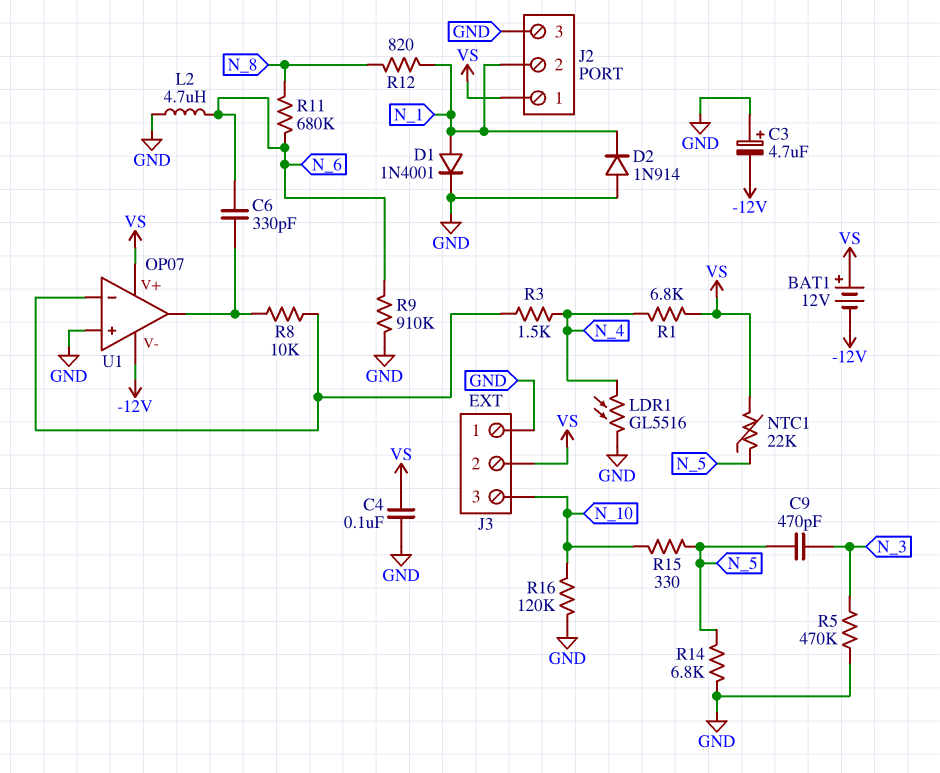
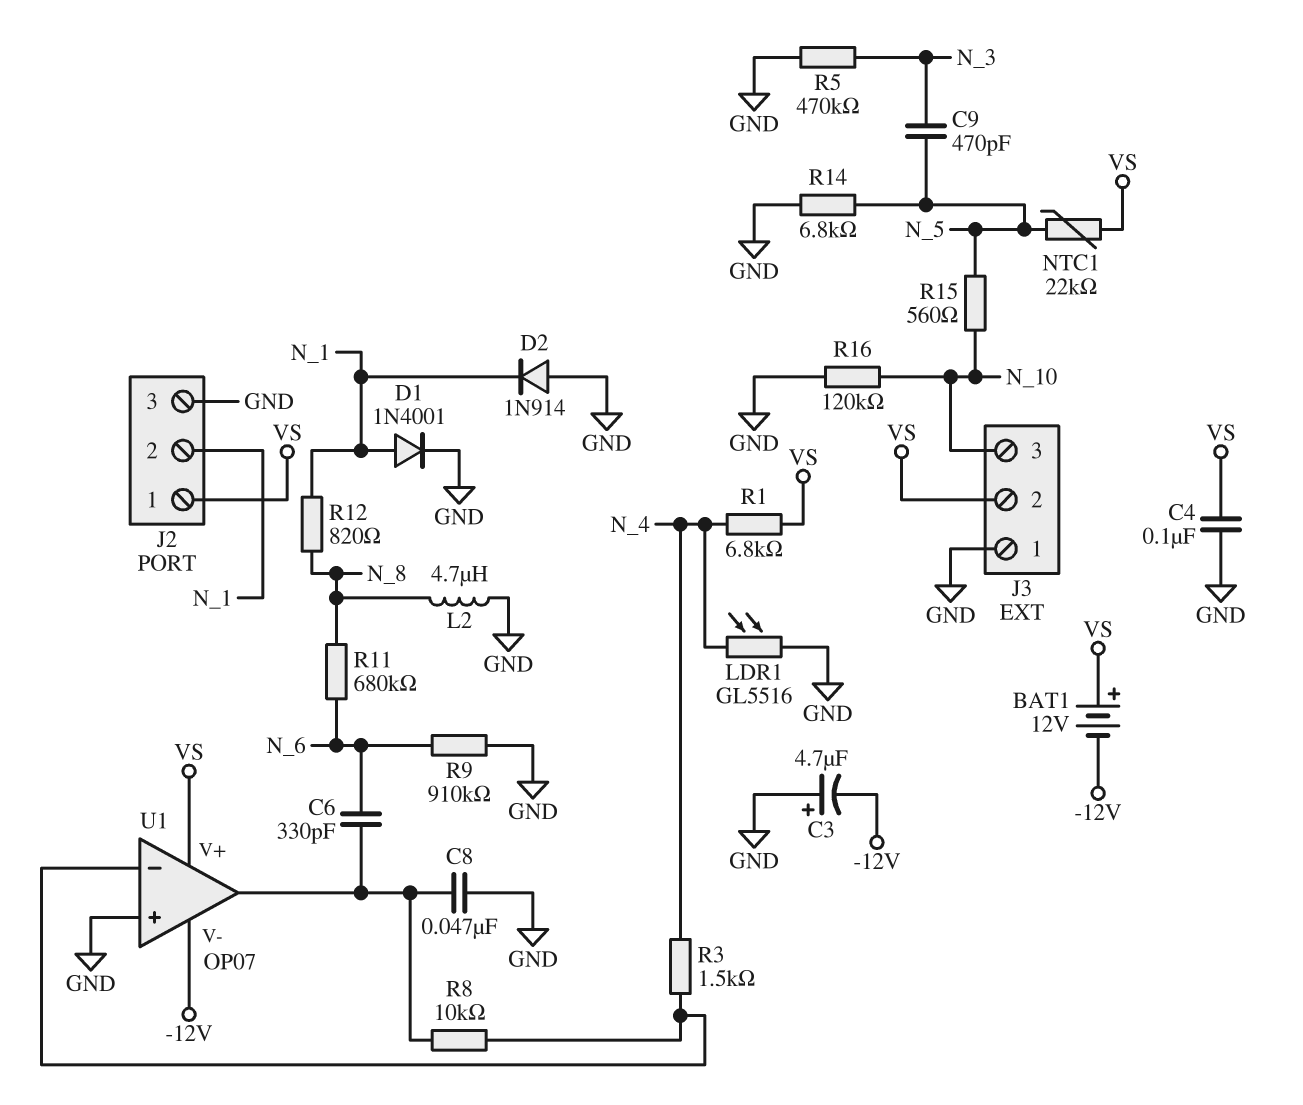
C8: none -> 47nF (GND, U1/out)
L2: 4.7uH (GND, N_6) -> 4.7uH (GND, N_8)
R15: 330 (N_5, N_10) -> 560 (N_5, N_10)

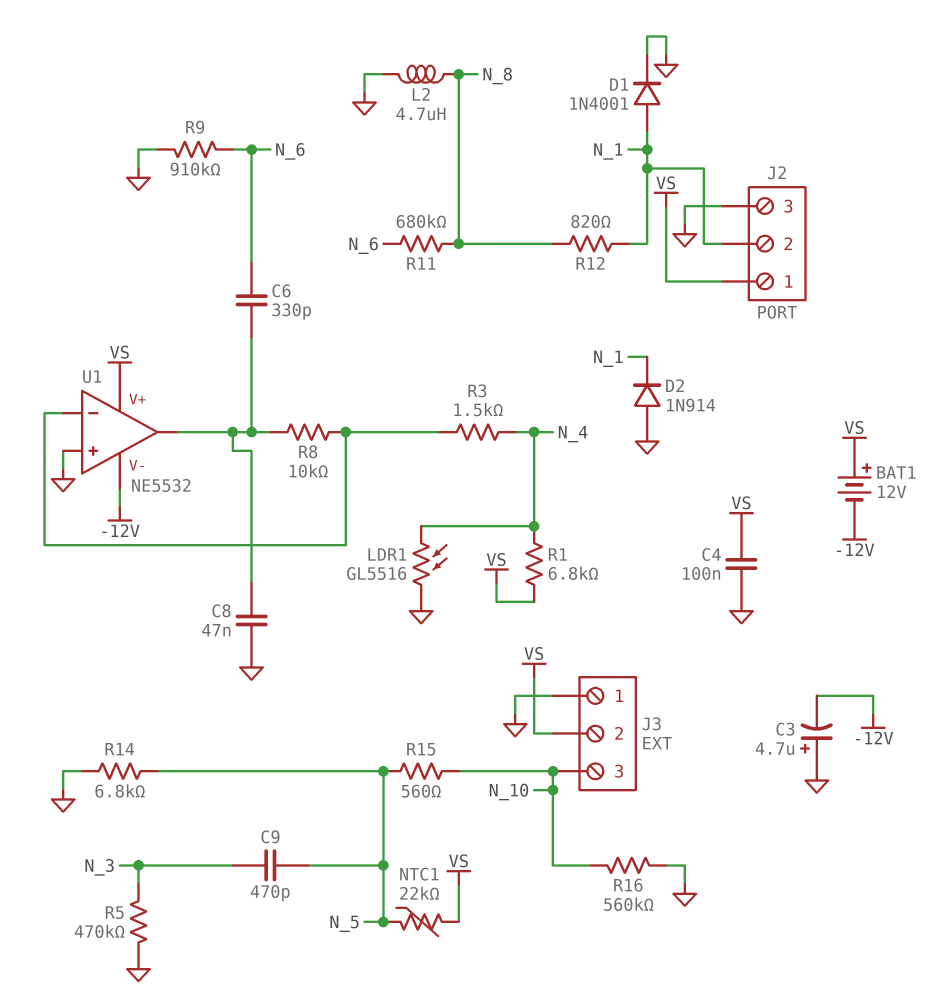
R16: 120k (GND, N_10) -> 560k (GND, N_10)
U1: OP07 -> NE5532

